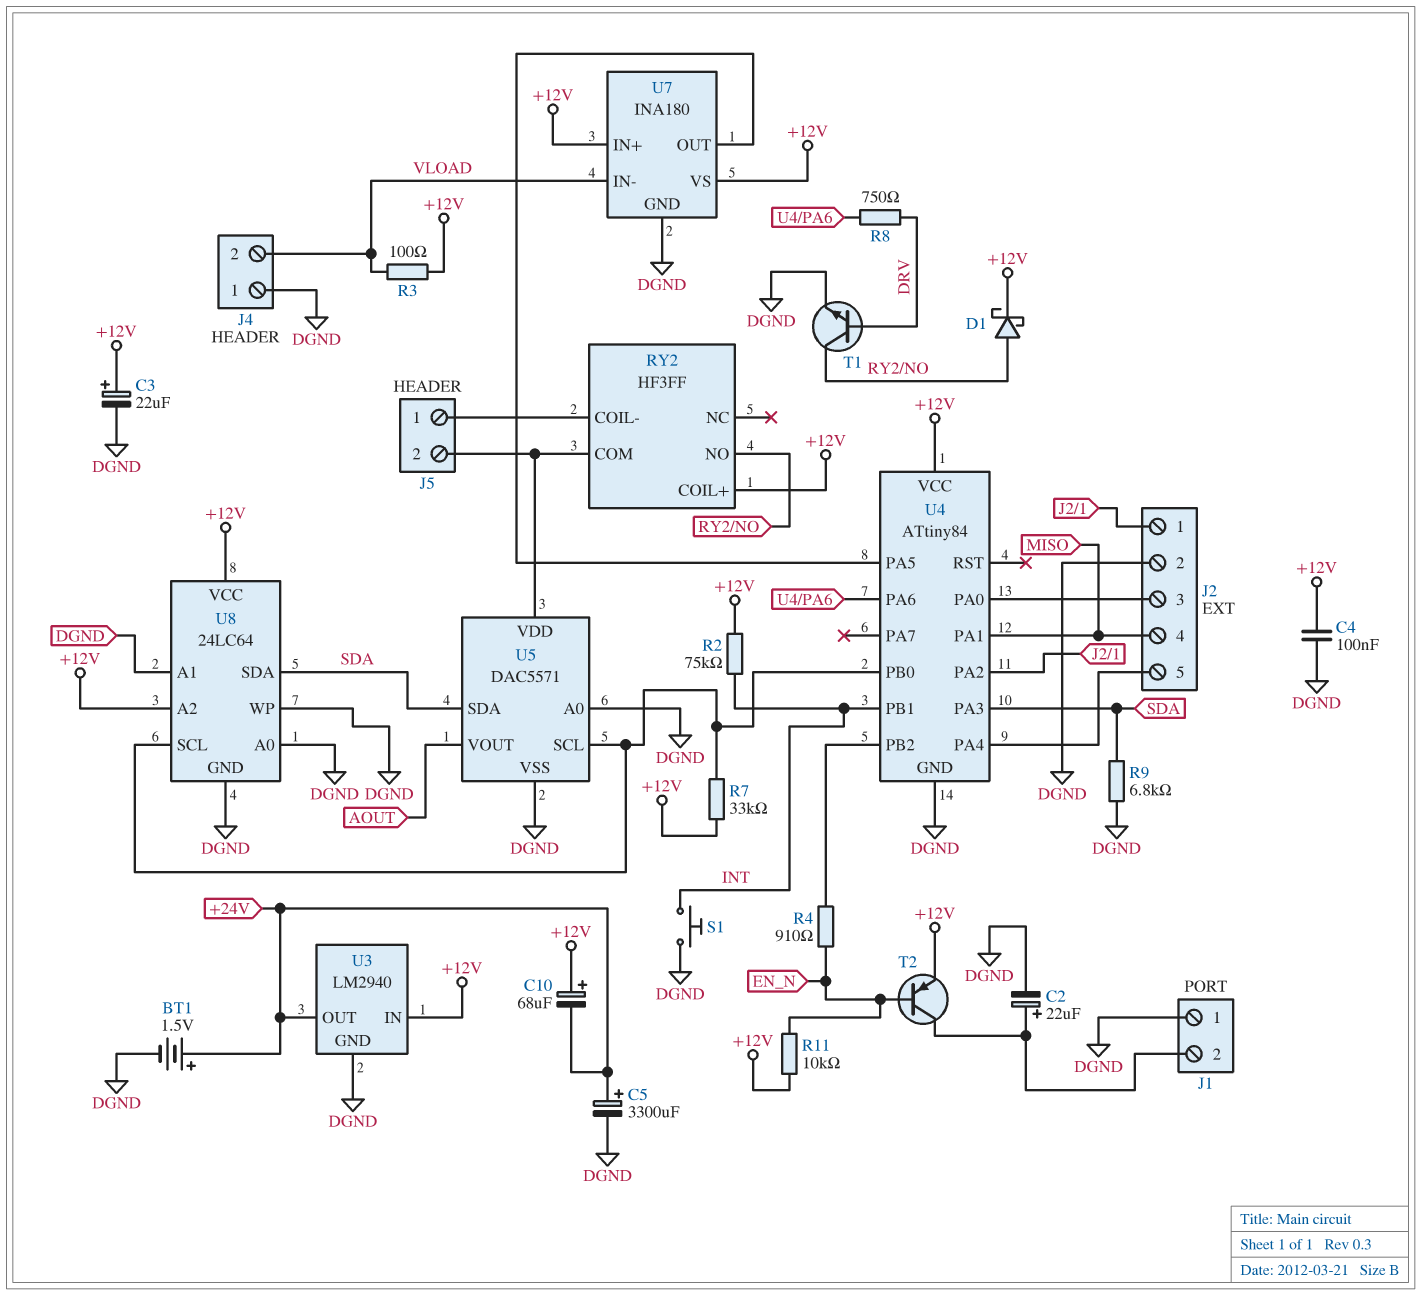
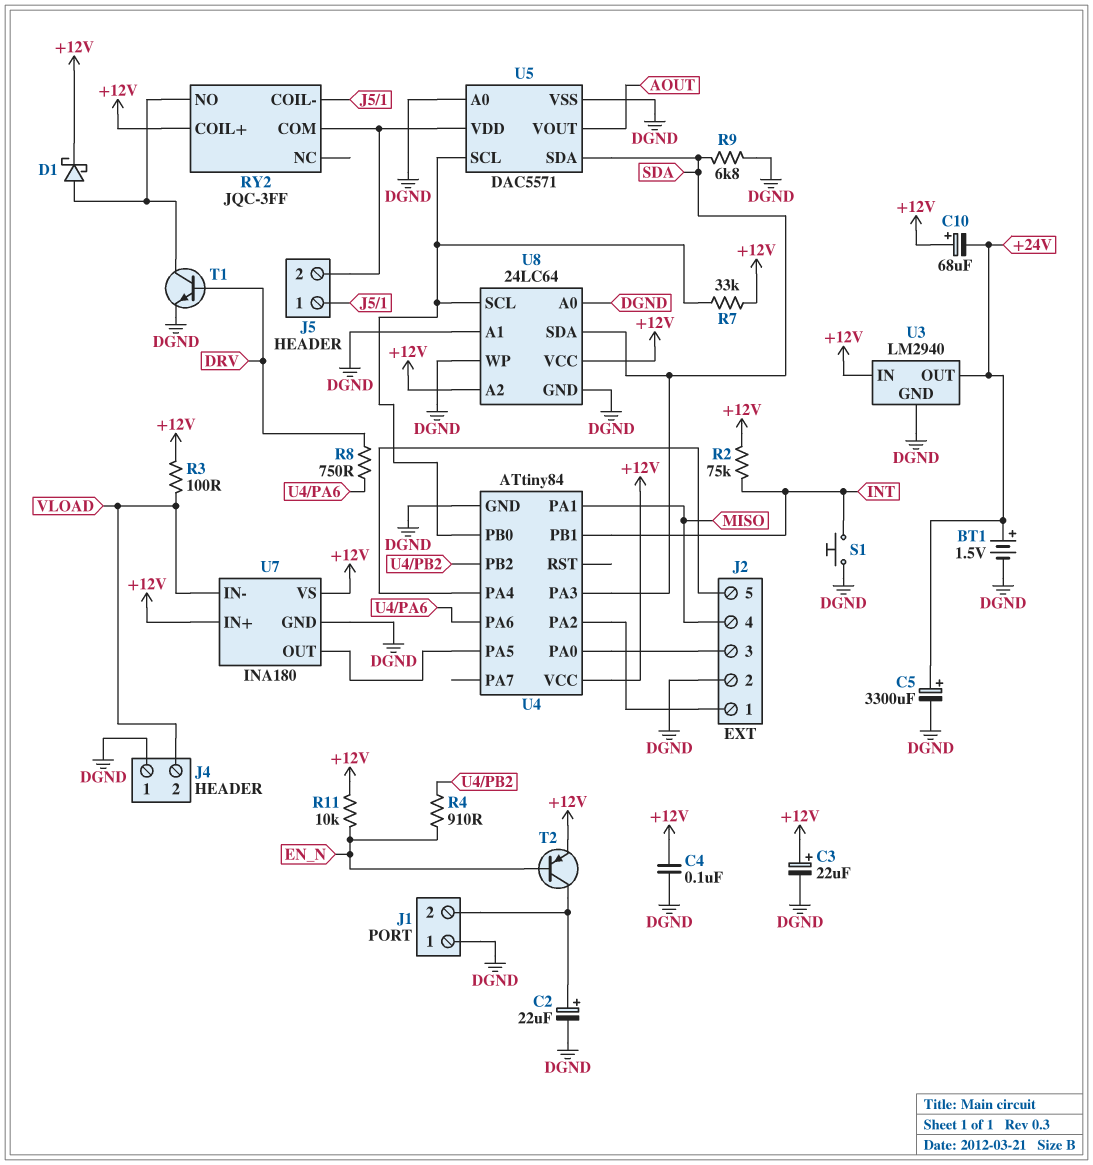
RY2: HF3FF -> JQC-3FF

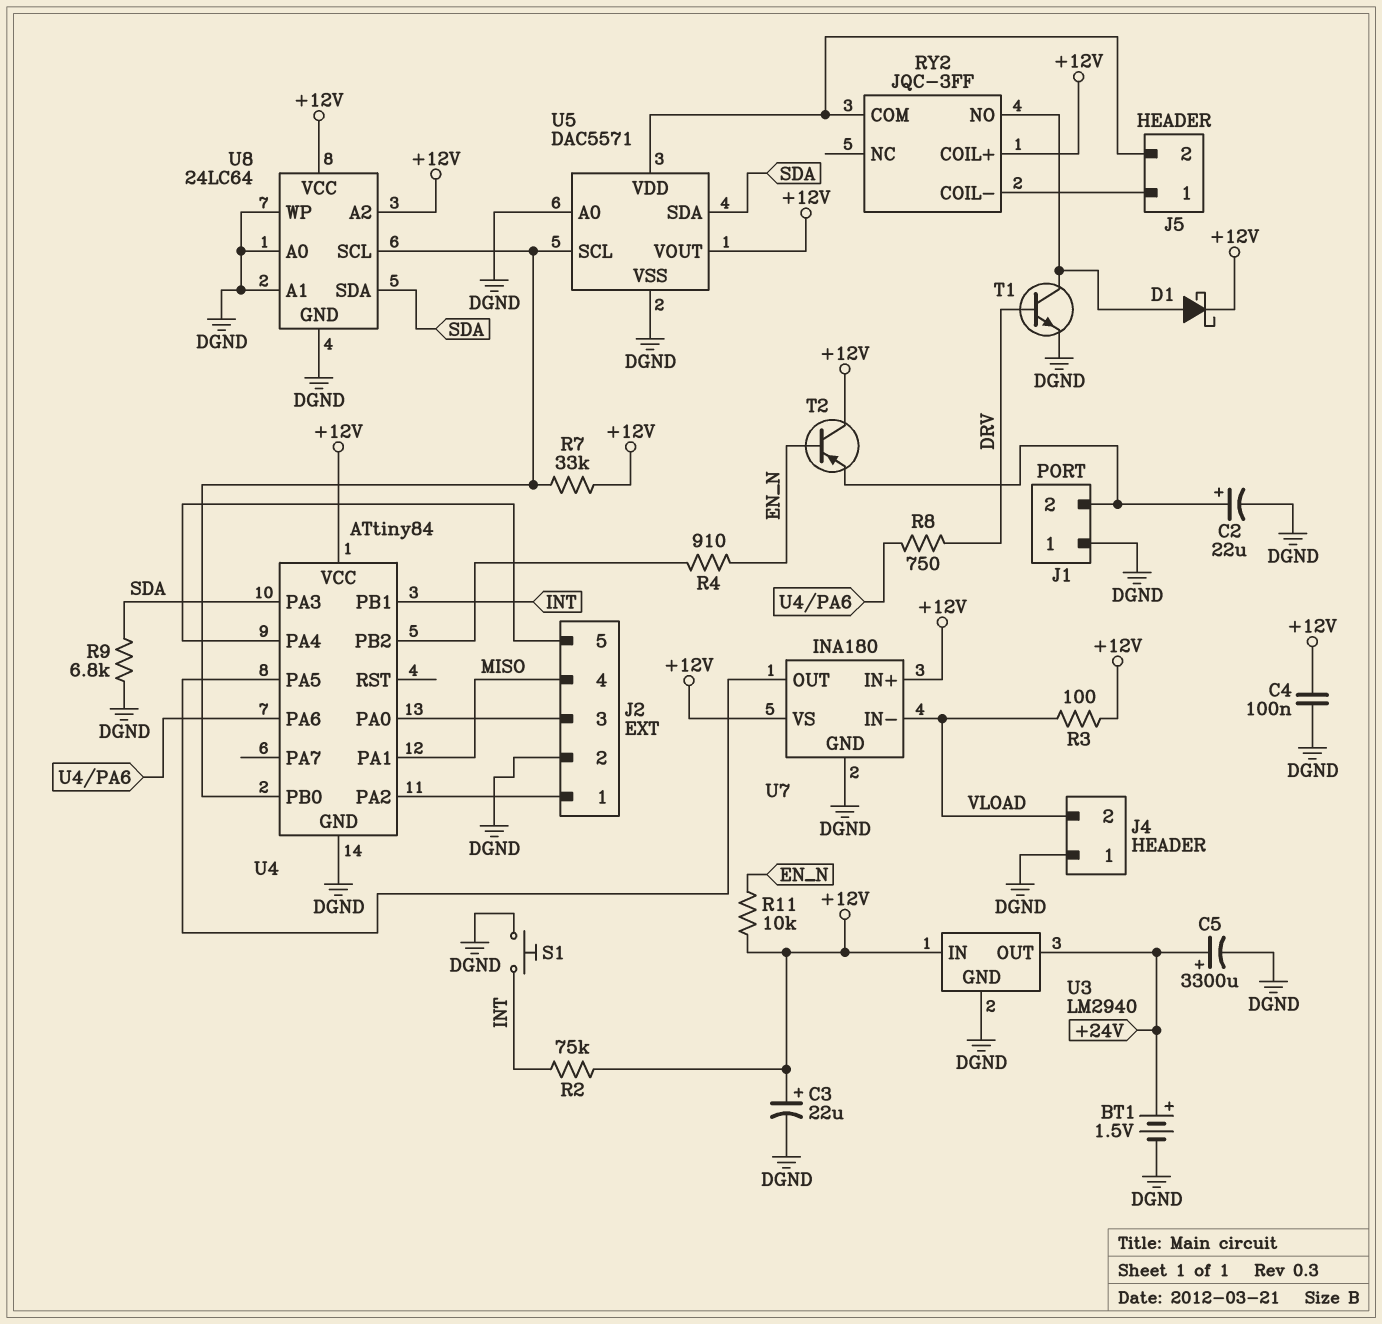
C10: 68uF (plus +12V, minus +24V) -> none
T2: PNP (B EN_N, C J1/2, E +12V) -> PNP (B EN_N, C +12V, E J1/2)
U5 pin VOUT: AOUT -> +12V

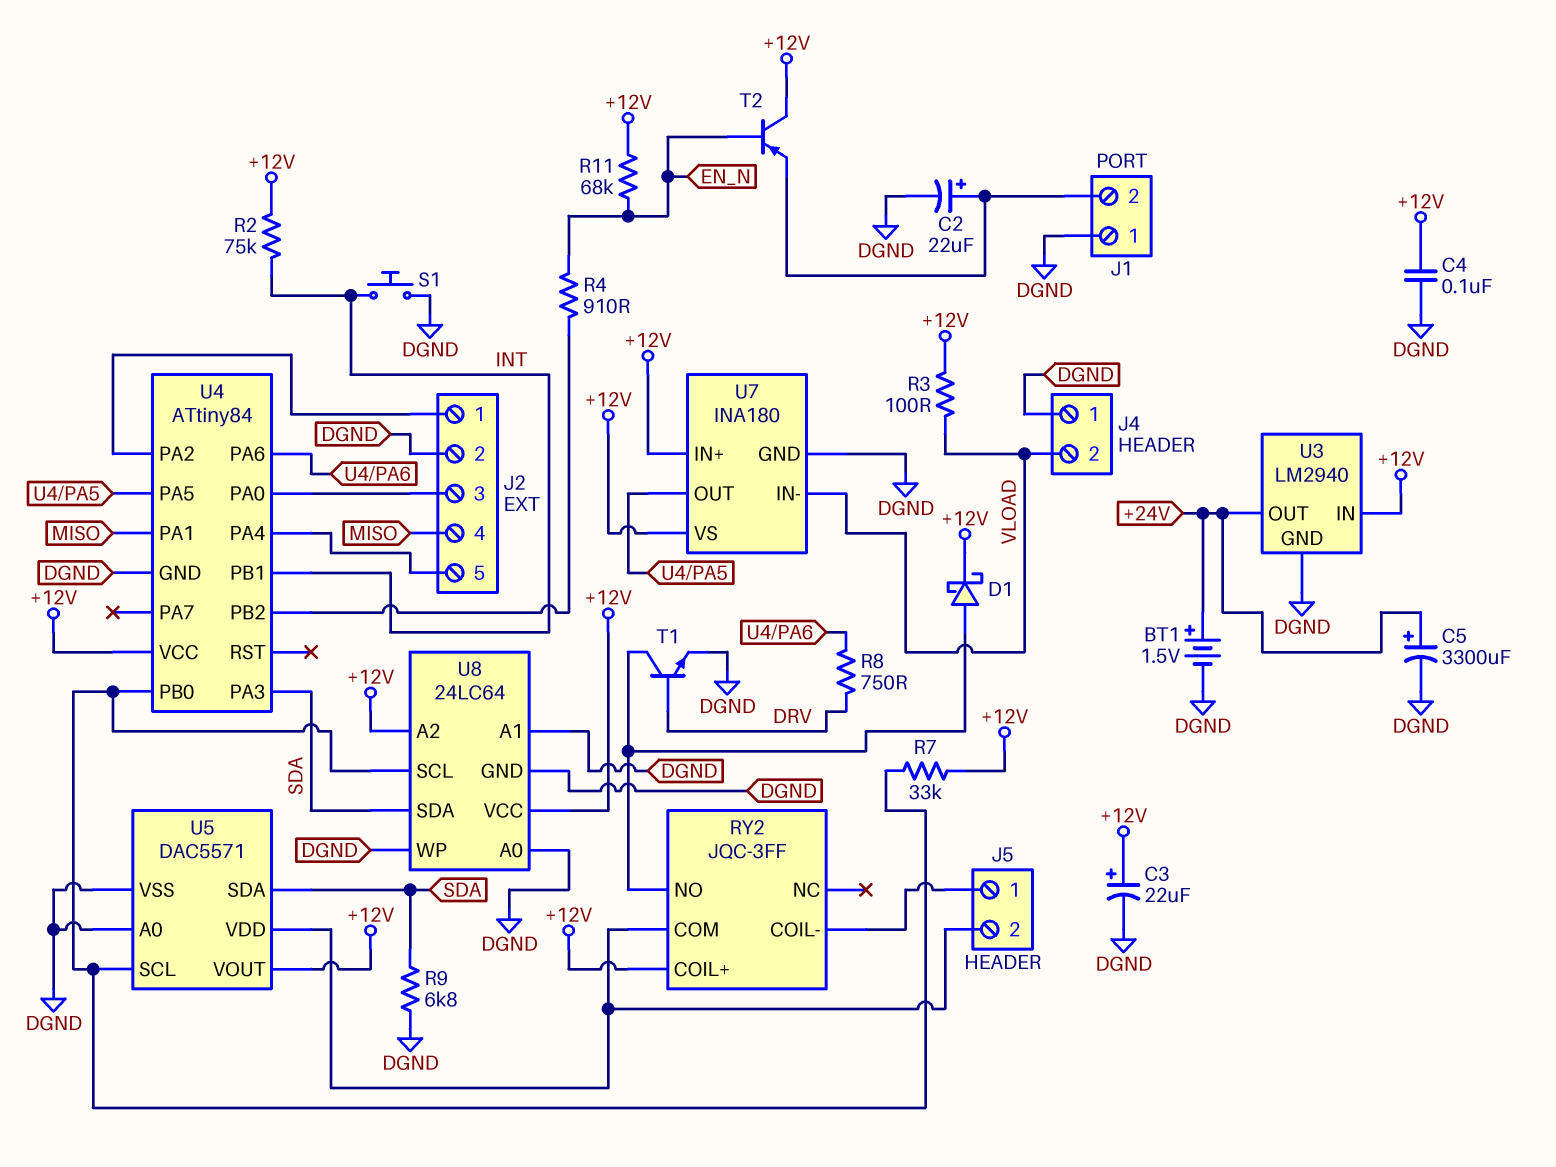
R11: 10k (+12V, EN_N) -> 68k (+12V, EN_N)

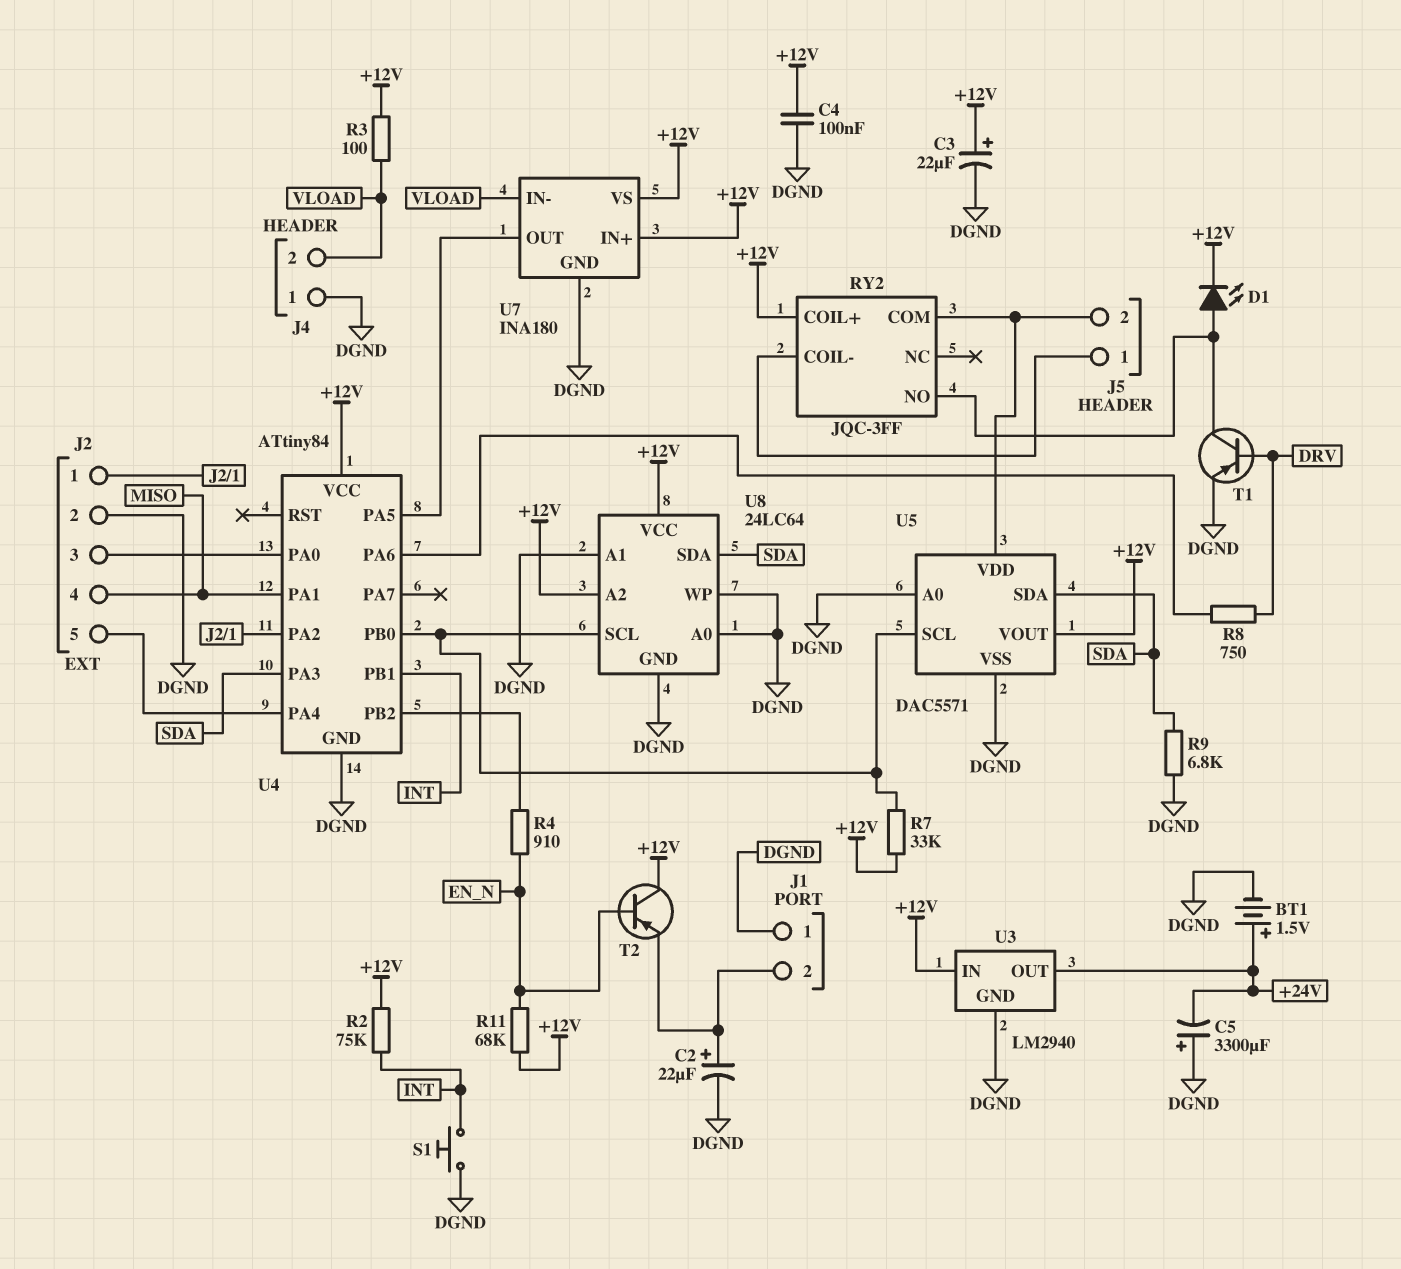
C5: 3300uF (plus +24V, minus DGND) -> 3300uF (plus DGND, minus +24V)
D1: schottky (A RY2/NO, K +12V) -> LED (A RY2/NO, K +12V)
T1: NPN (B DRV, C RY2/NO, E DGND) -> PNP (B DRV, C RY2/NO, E DGND)

